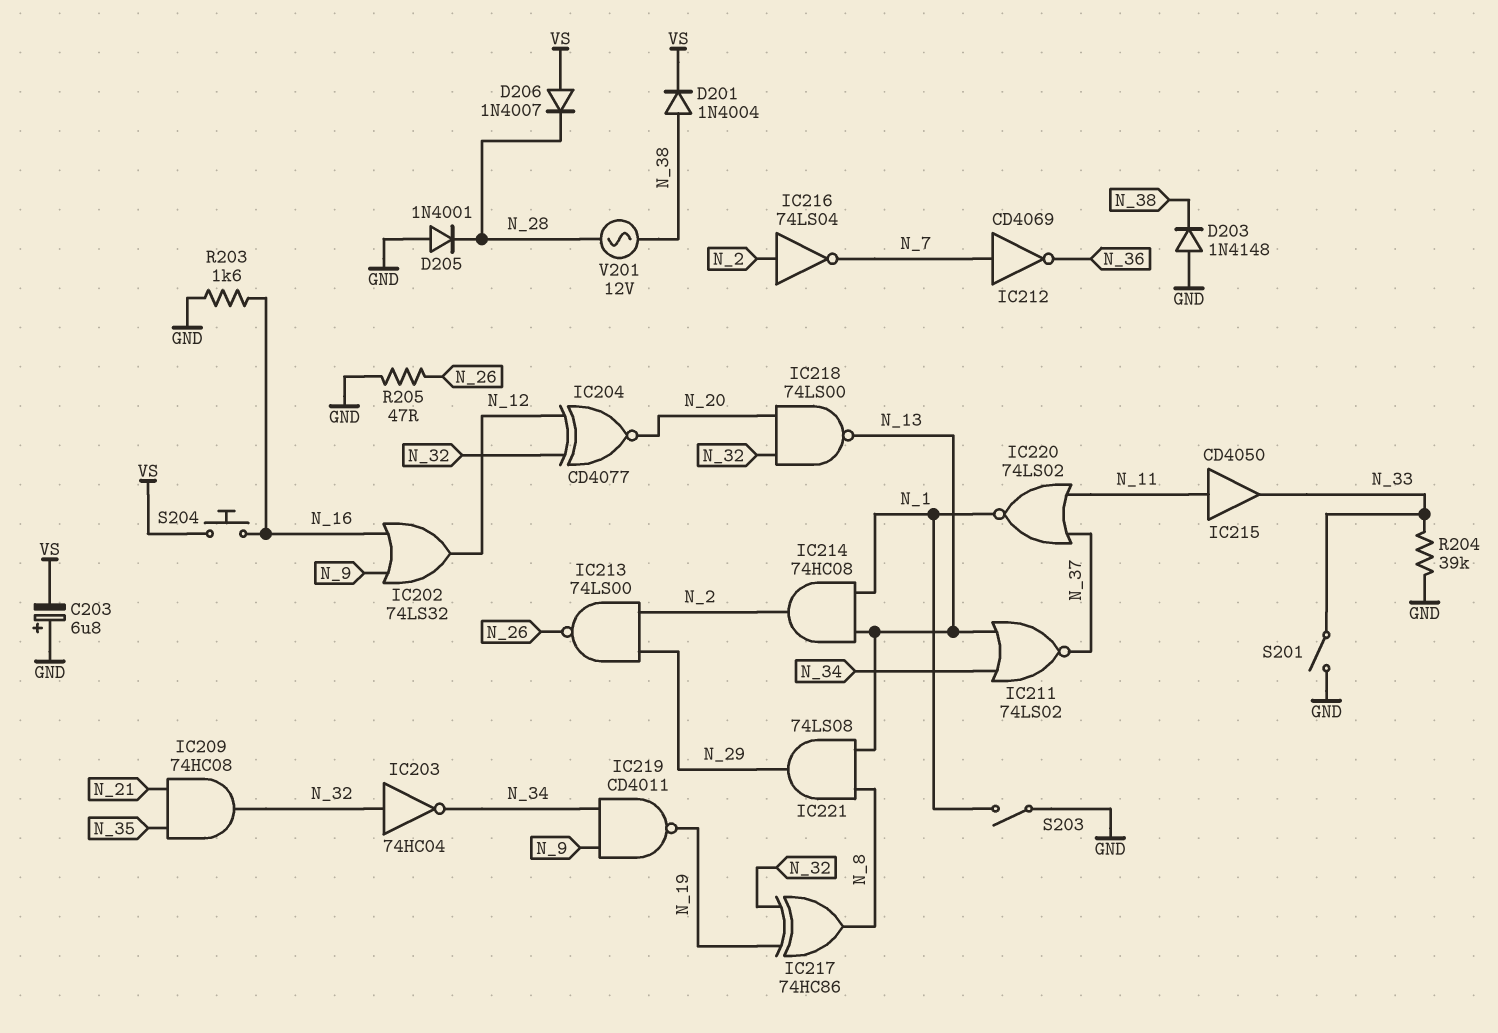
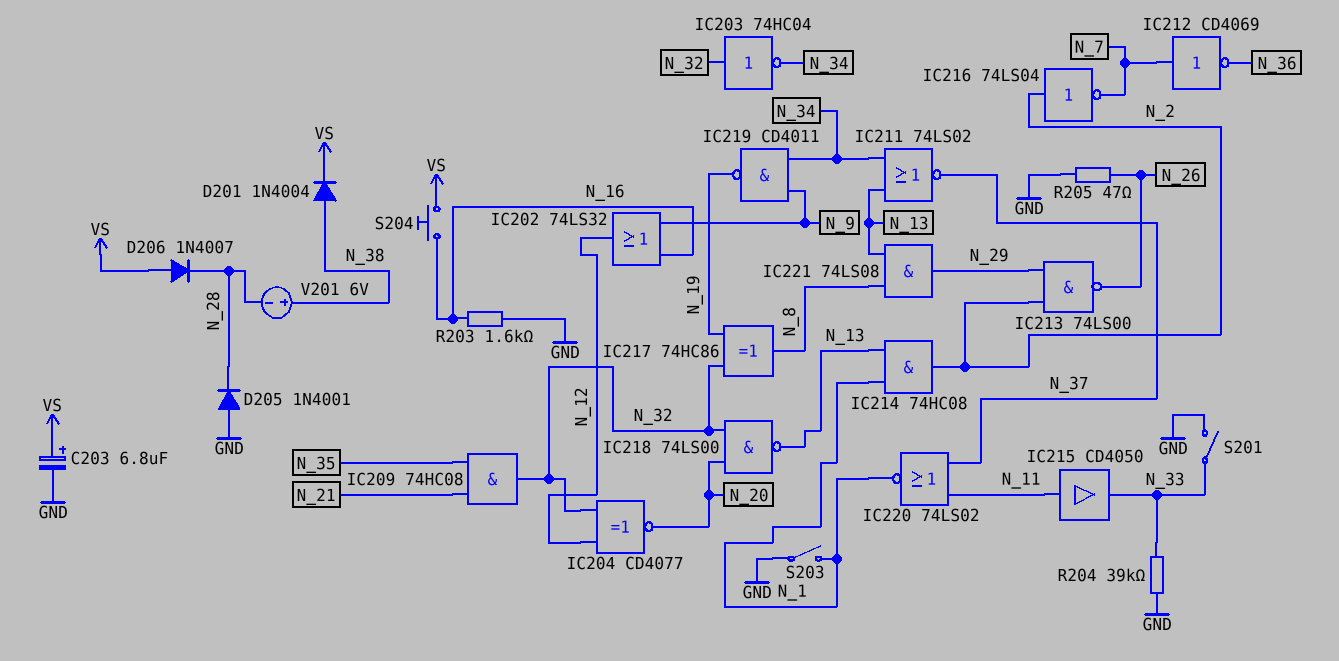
C203: 6.8uF (plus GND, minus VS) -> 6.8uF (plus VS, minus GND)
D203: diode 1N4148 (A GND, K N_38) -> none
V201: AC 12V (N_28, N_38) -> 6V (plus N_38, minus N_28)

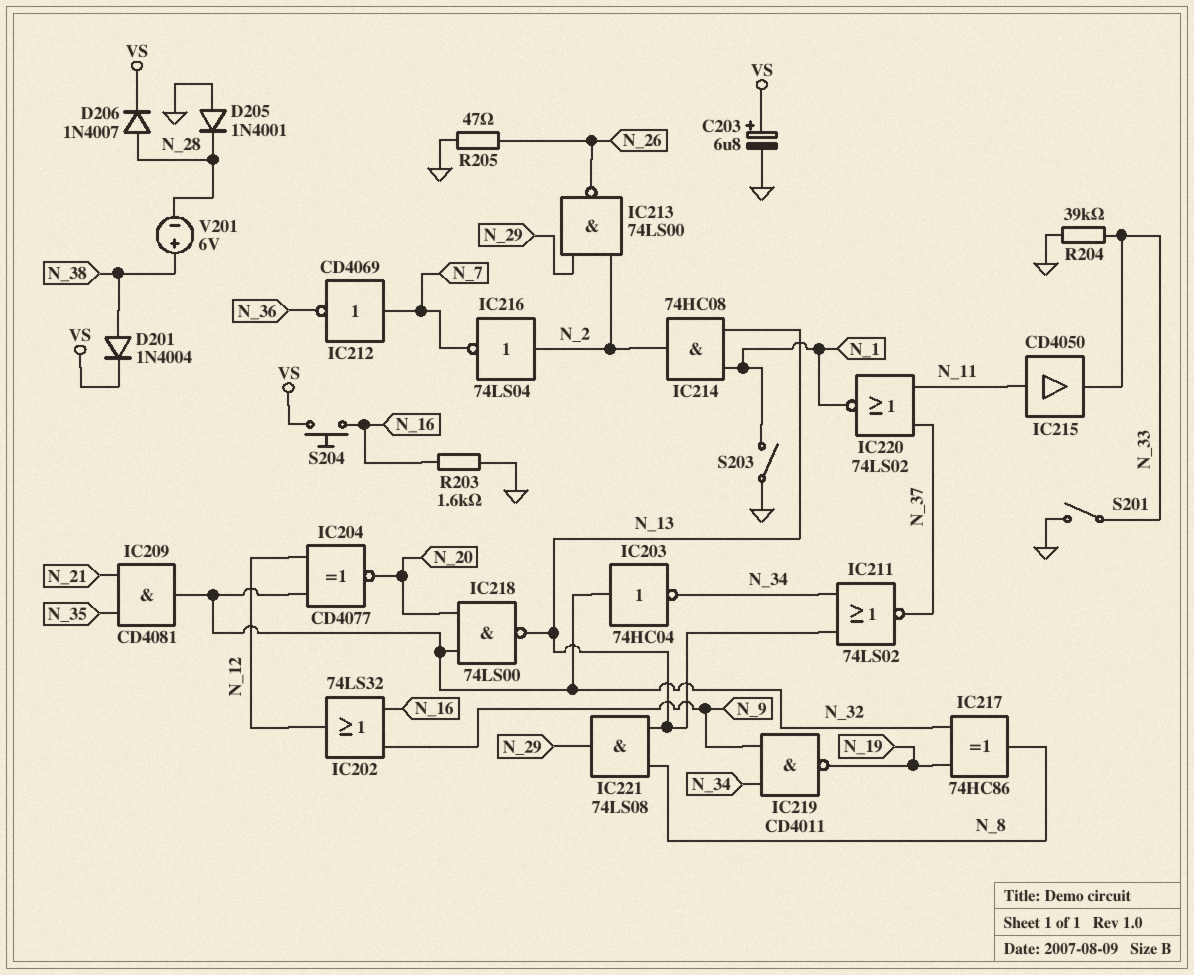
D206: diode 1N4007 (A VS, K N_28) -> diode 1N4007 (A N_28, K VS)
IC209: AND 74HC08 (in N_21, in N_35, out N_32) -> AND CD4081 (in N_21, in N_35, out N_32)

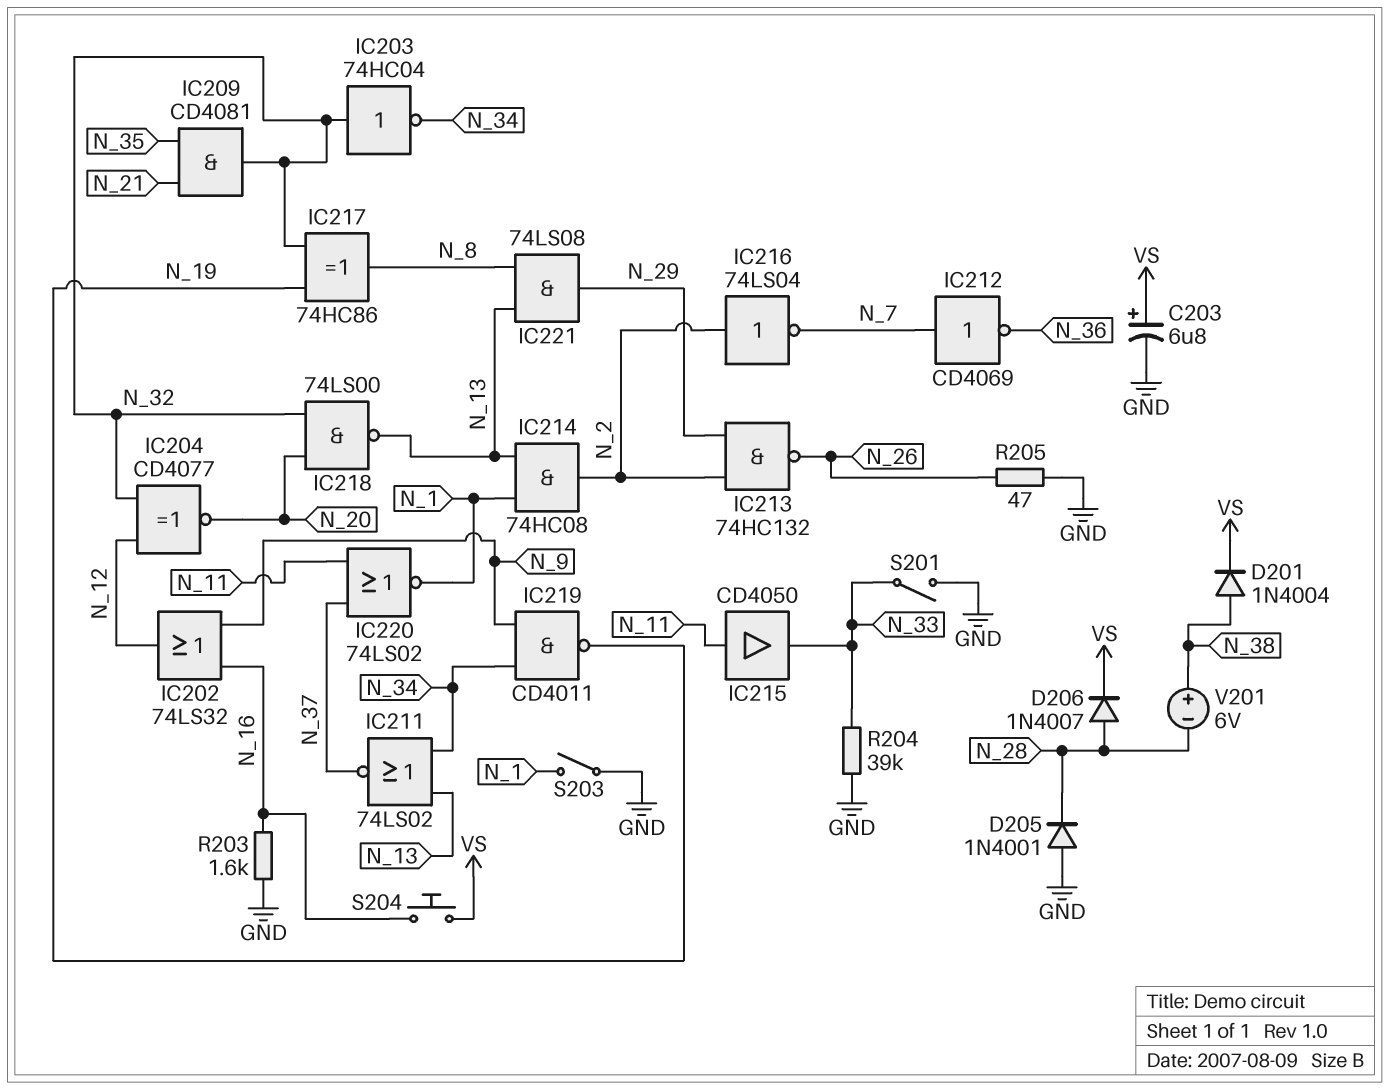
IC213: NAND 74LS00 (in N_2, in N_29, out N_26) -> NAND 74HC132 (in N_2, in N_29, out N_26)

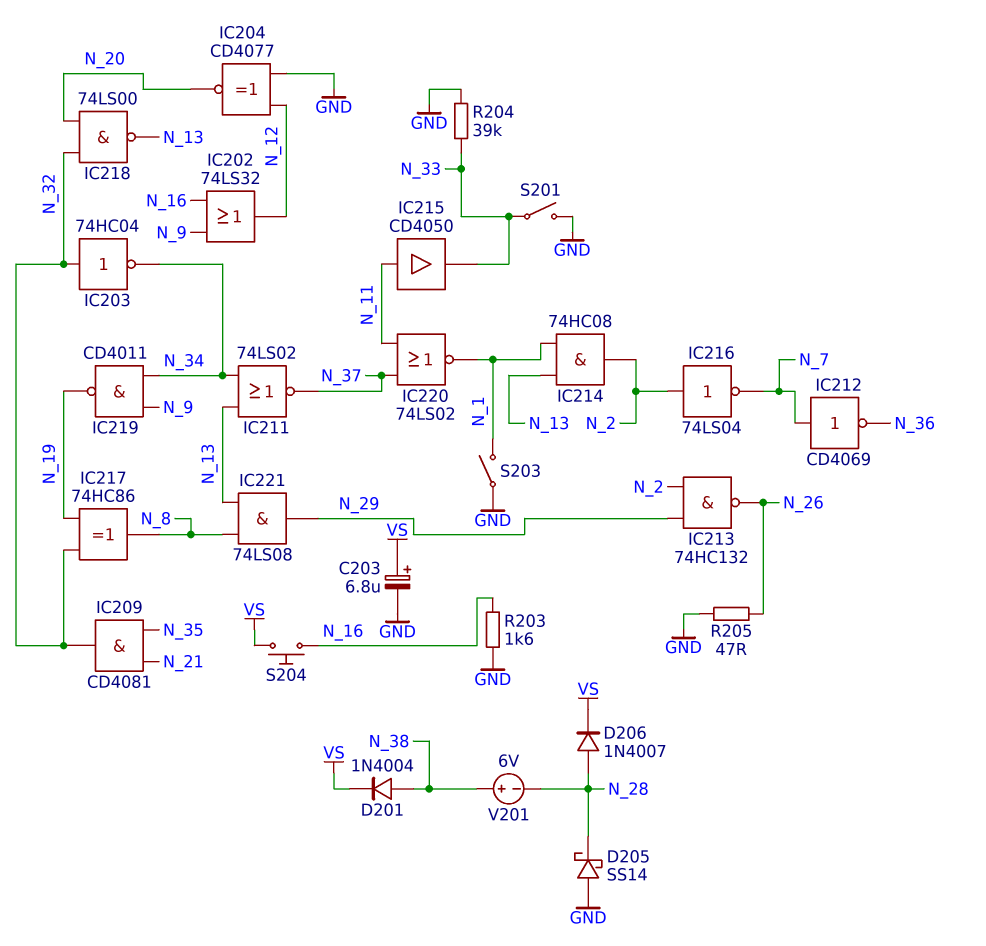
D205: diode 1N4001 (A GND, K N_28) -> schottky SS14 (A GND, K N_28)
IC204: XNOR CD4077 (in N_12, in N_32, out N_20) -> XNOR CD4077 (in GND, in N_12, out N_20)

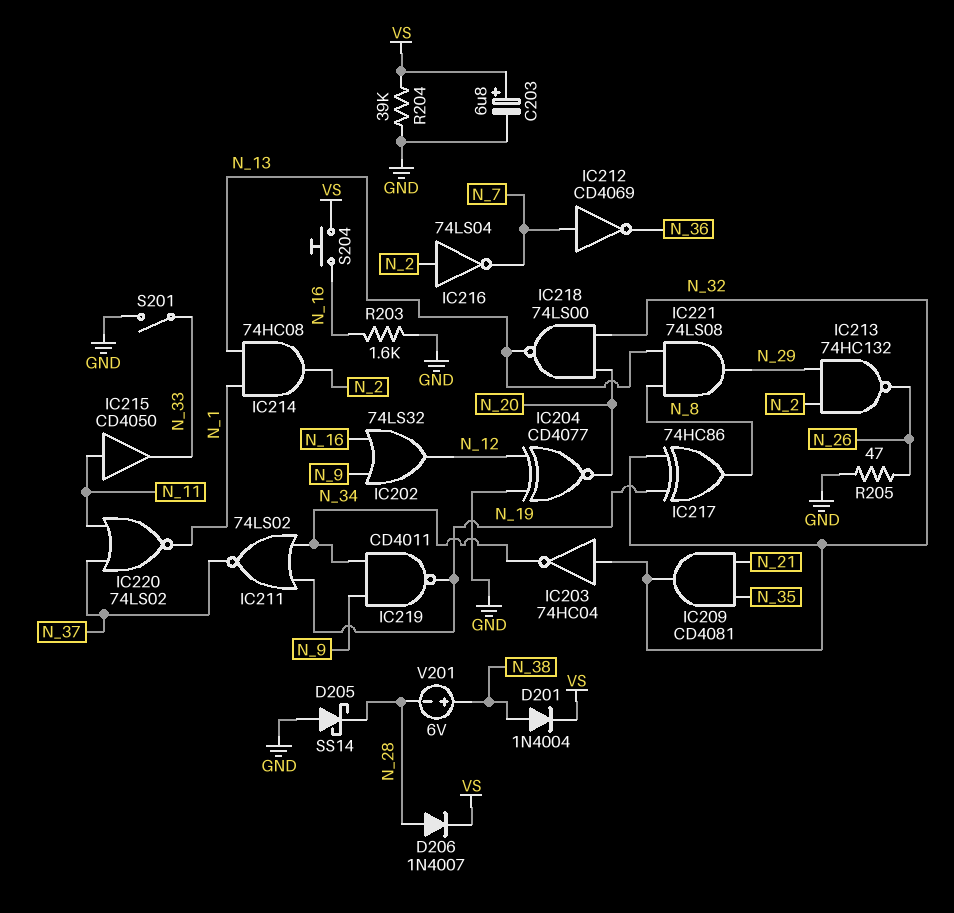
IC211: NOR 74LS02 (in N_13, in N_34, out N_37) -> NOR 74LS02 (in N_19, in N_34, out N_37)
R204: 39k (GND, N_33) -> 39k (GND, VS)
S203: switch (GND, N_1) -> none

